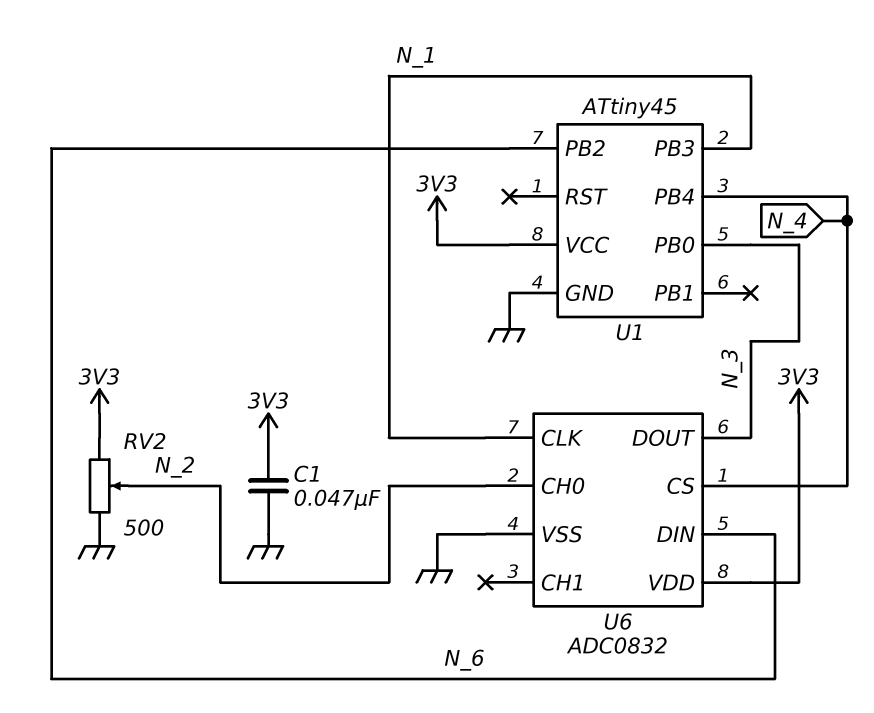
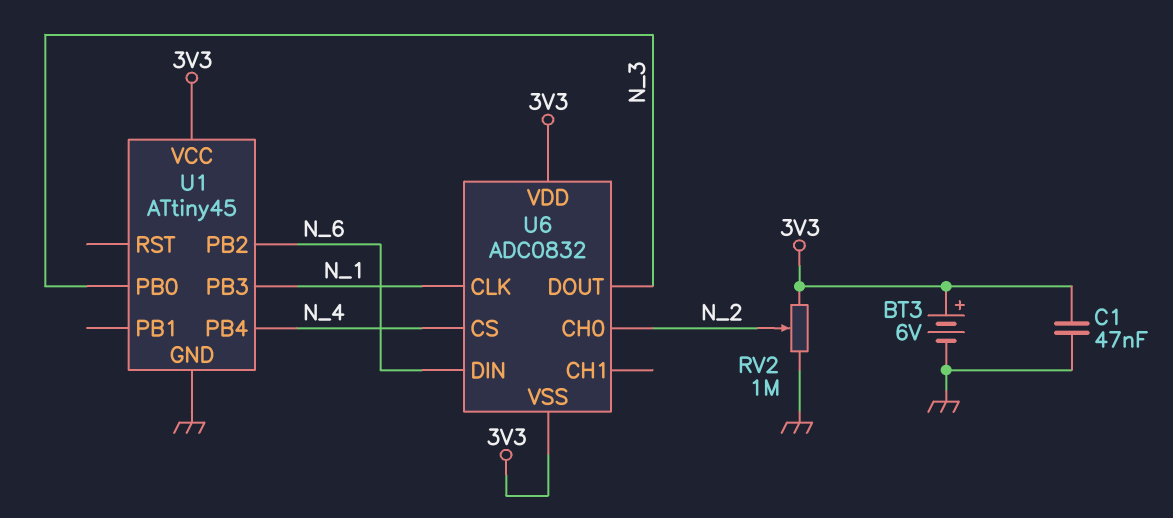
BT3: none -> 6V (plus 3V3, minus GND)
RV2: 500 (3V3, GND, wiper N_2) -> 1M (3V3, GND, wiper N_2)
U6 pin VSS: GND -> 3V3

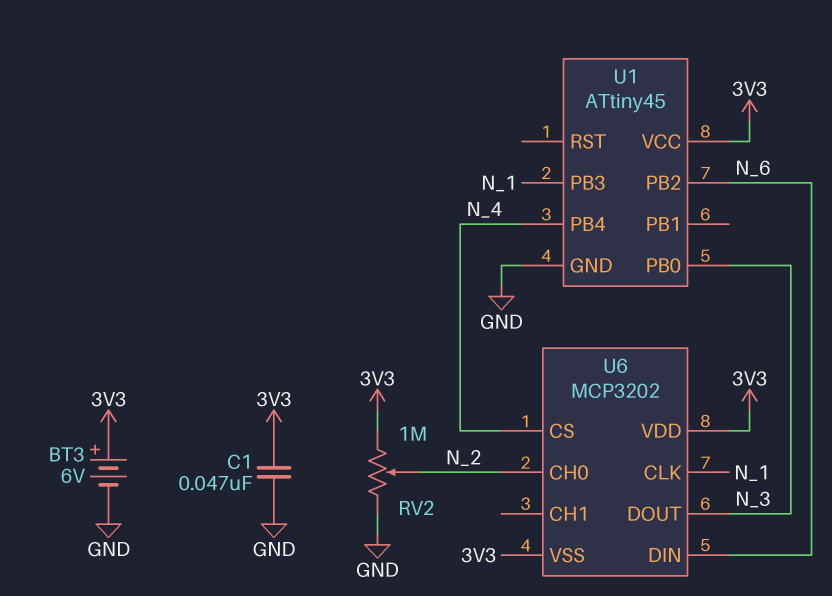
U6: ADC0832 -> MCP3202

